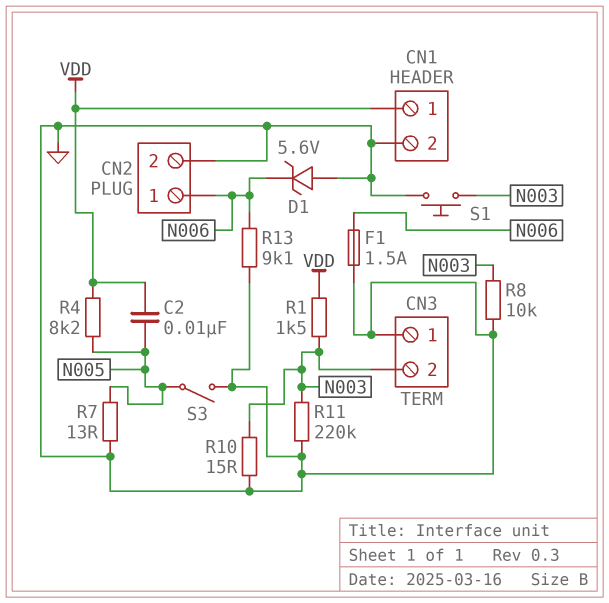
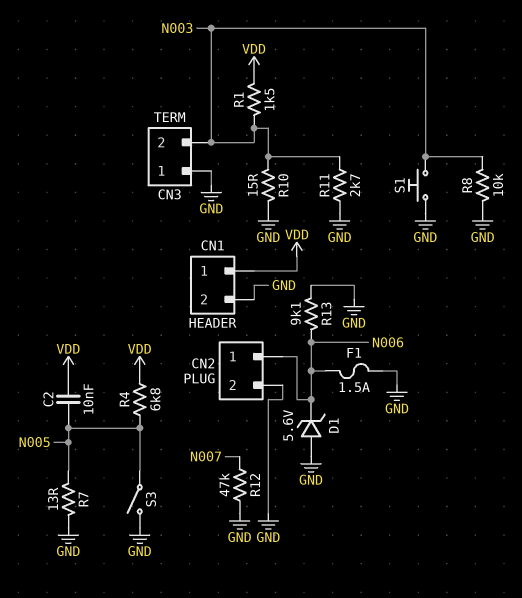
R4: 8.2k (N005, VDD) -> 6.8k (N005, VDD)
R11: 220k (GND, N003) -> 2.7k (GND, N003)
R12: none -> 47k (GND, N007)

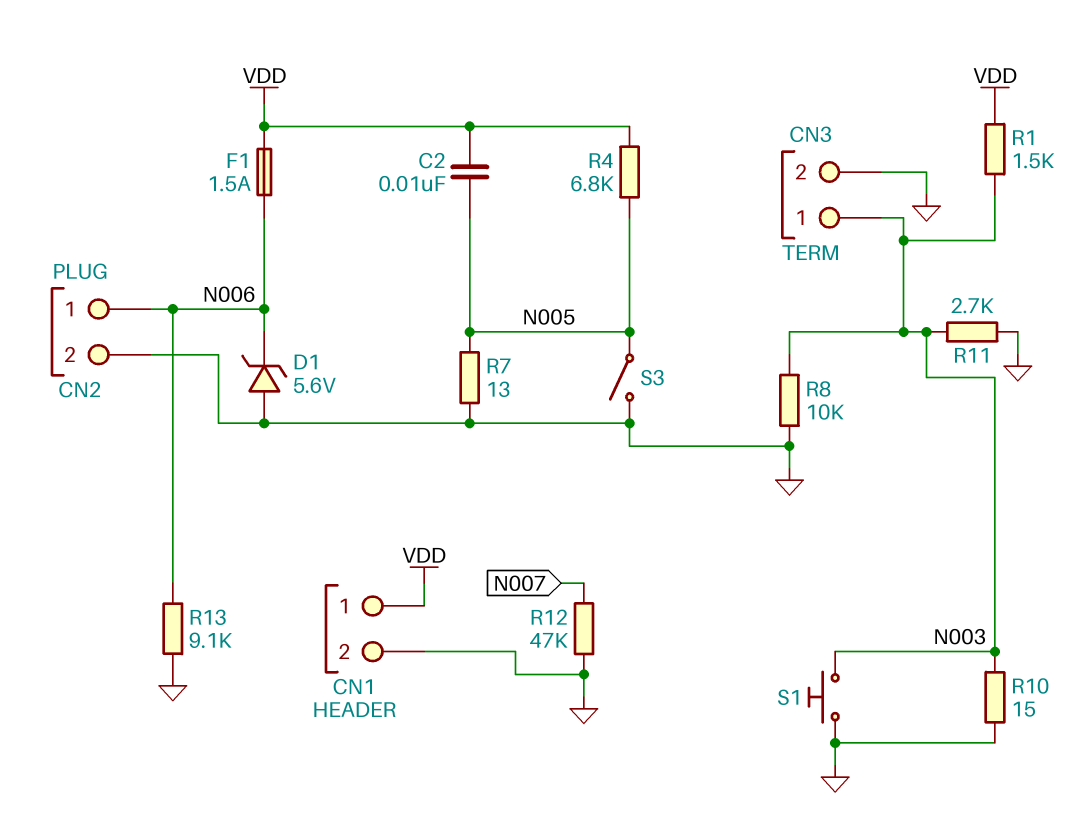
CN3 pin 1: GND -> N003
CN3 pin 2: N003 -> GND
F1: 1.5A (GND, N006) -> 1.5A (N006, VDD)

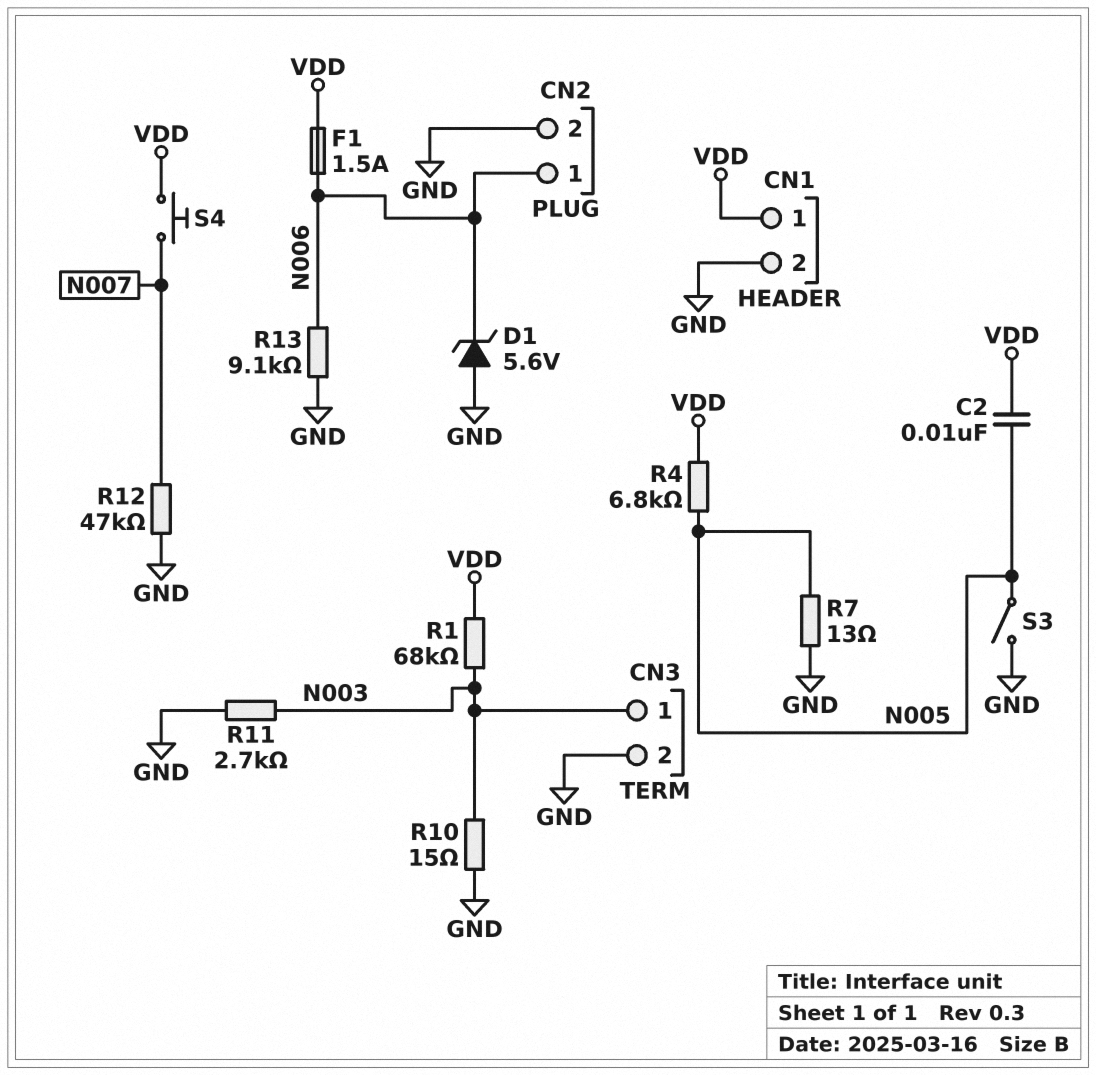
R1: 1.5k (N003, VDD) -> 68k (N003, VDD)
R8: 10k (GND, N003) -> none
S1: button (GND, N003) -> none
S4: none -> button (N007, VDD)

